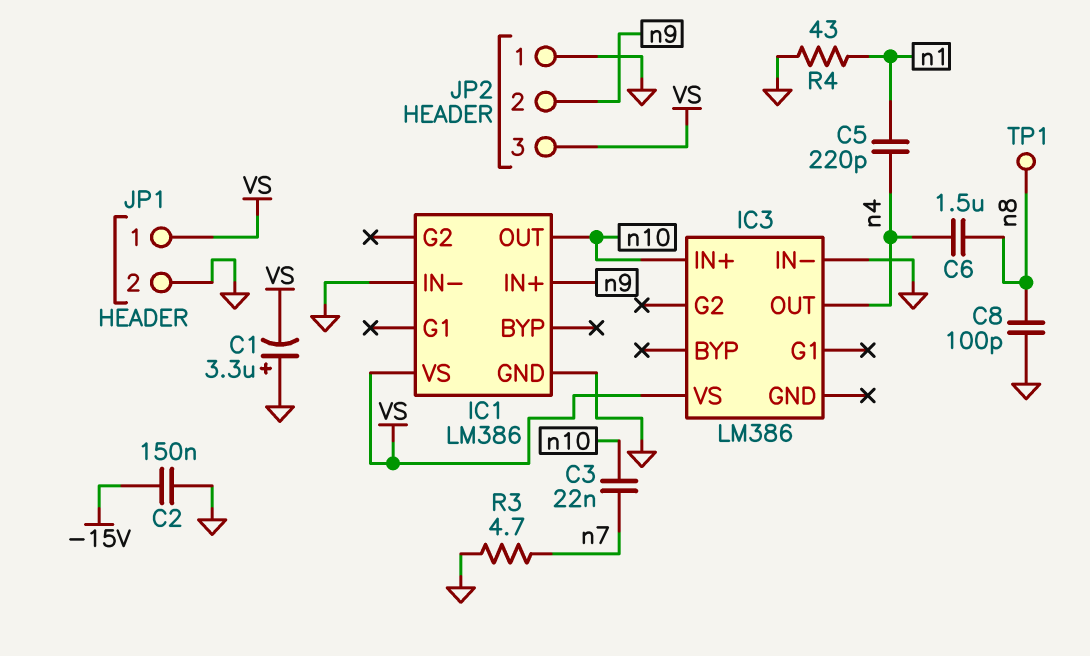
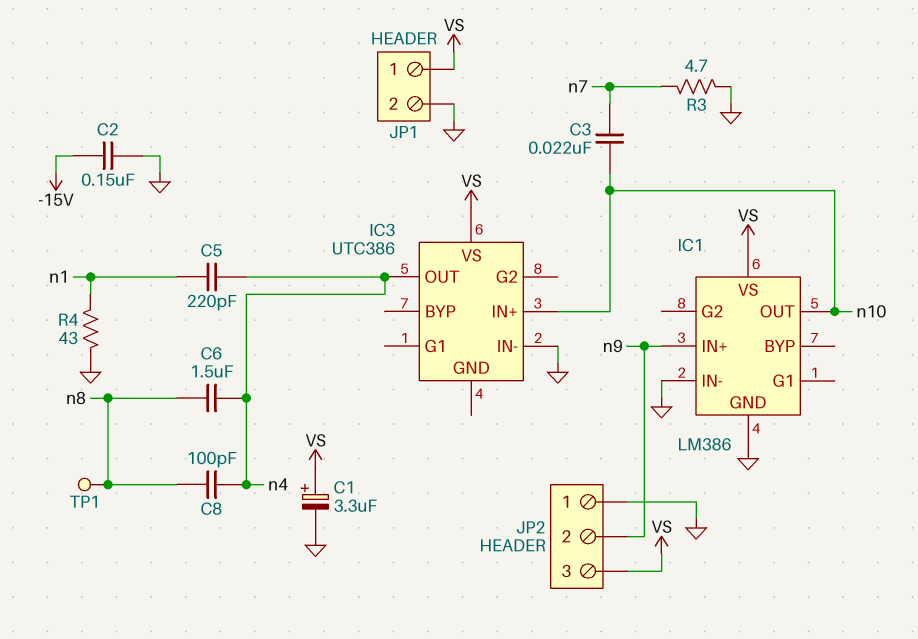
C1: 3.3uF (plus GND, minus VS) -> 3.3uF (plus VS, minus GND)
C8: 100pF (GND, n8) -> 100pF (n4, n8)
IC3: LM386 -> UTC386

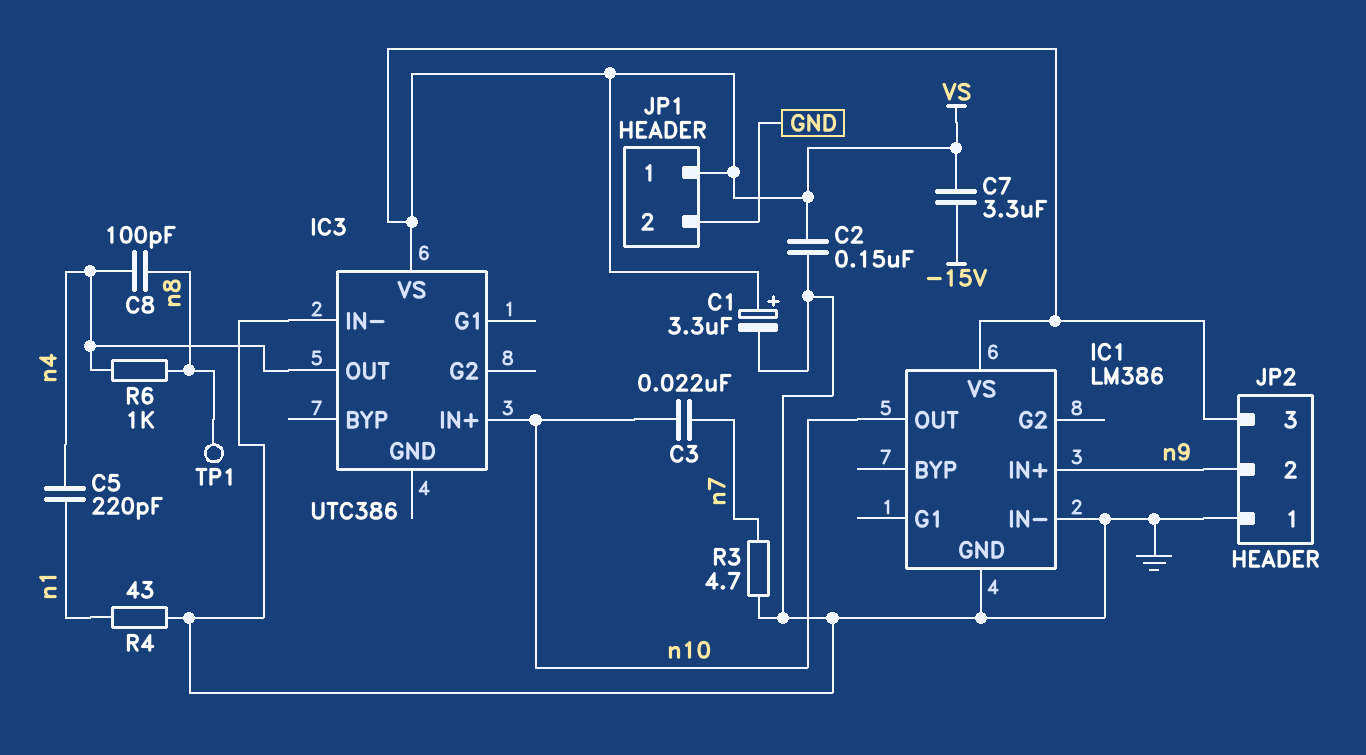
C2: 150nF (-15V, GND) -> 150nF (GND, VS)
C6: 1.5uF (n4, n8) -> none
C7: none -> 3.3uF (-15V, VS)
R6: none -> 1k (n4, n8)

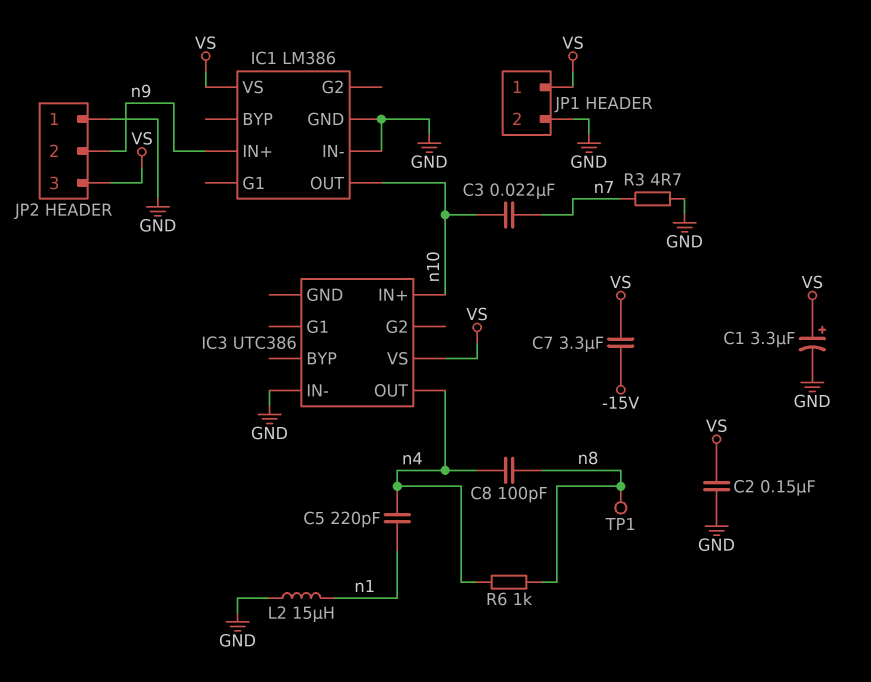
L2: none -> 15uH (GND, n1)
R4: 43 (GND, n1) -> none

